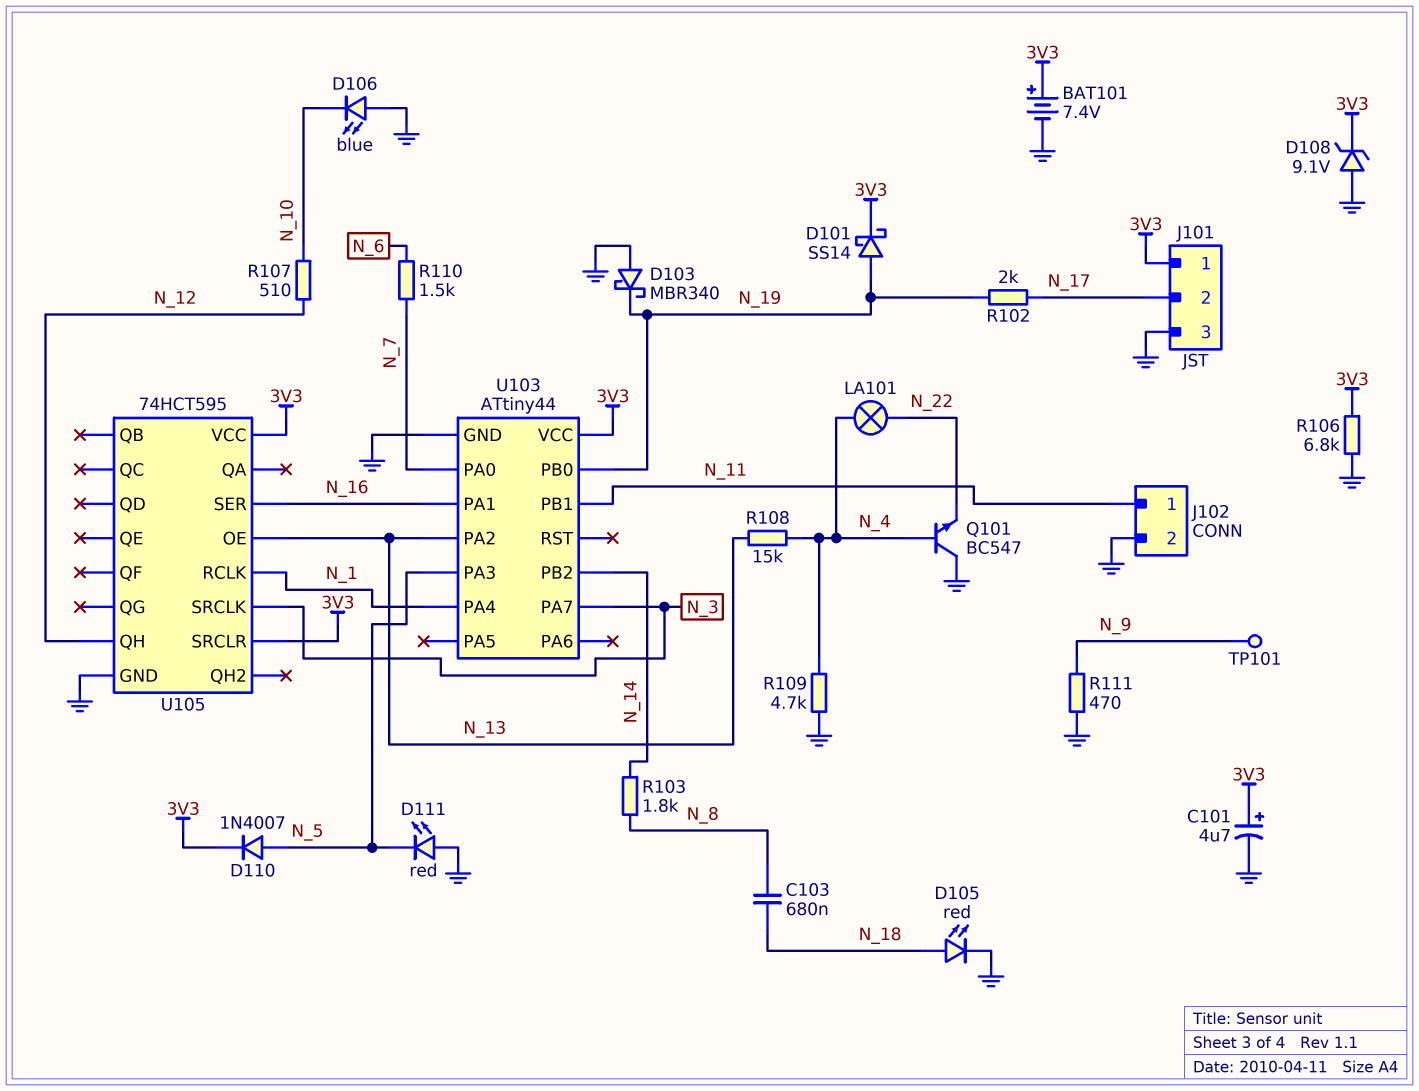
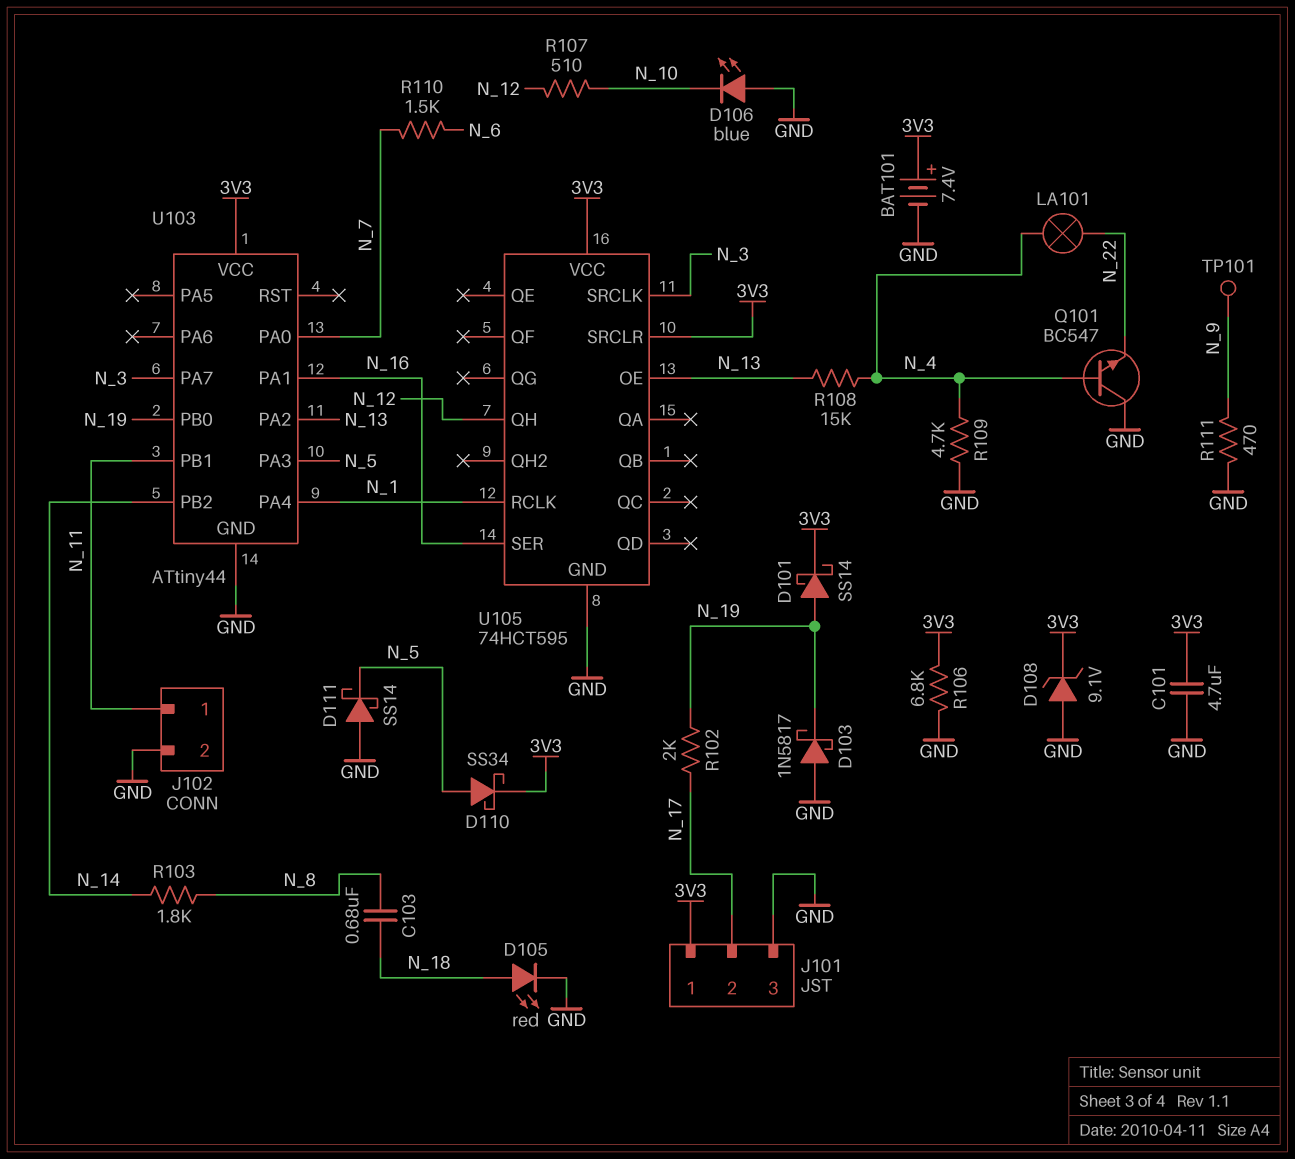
C101: 4.7uF (plus 3V3, minus GND) -> 4.7uF (3V3, GND)
D103: schottky MBR340 (A GND, K N_19) -> schottky 1N5817 (A GND, K N_19)
D110: diode 1N4007 (A N_5, K 3V3) -> schottky SS34 (A N_5, K 3V3)
D111: LED red (A GND, K N_5) -> schottky SS14 (A GND, K N_5)

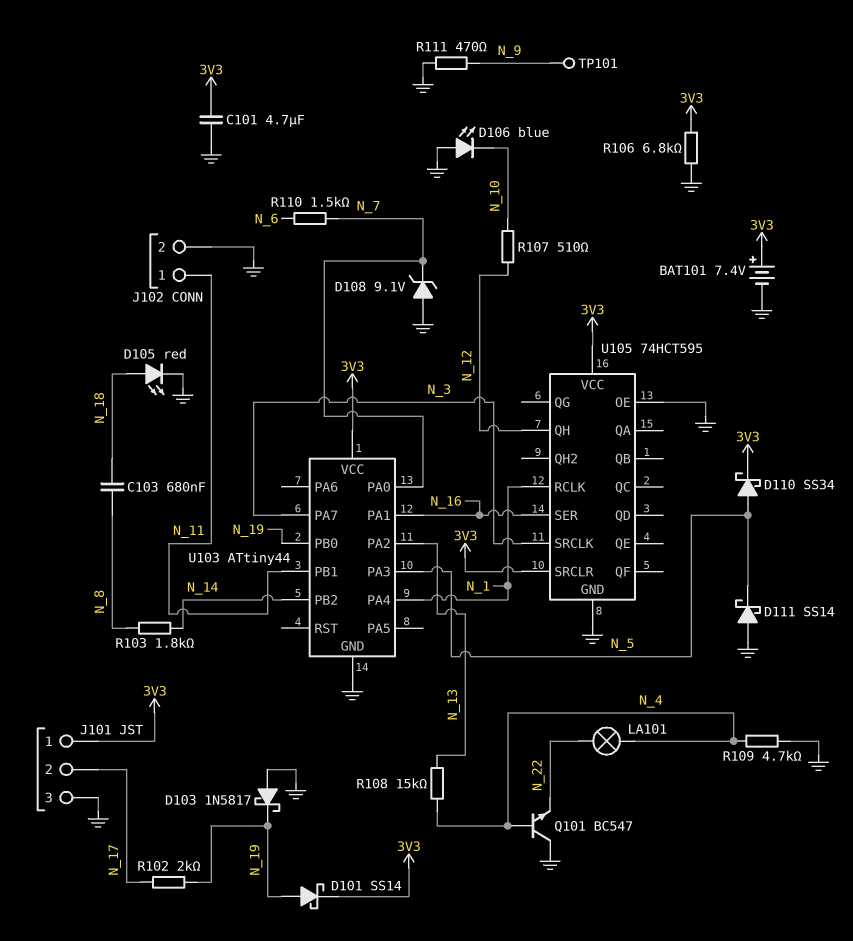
D108: zener 9.1V (A GND, K 3V3) -> zener 9.1V (A GND, K N_7)
U105 pin OE: N_13 -> GND

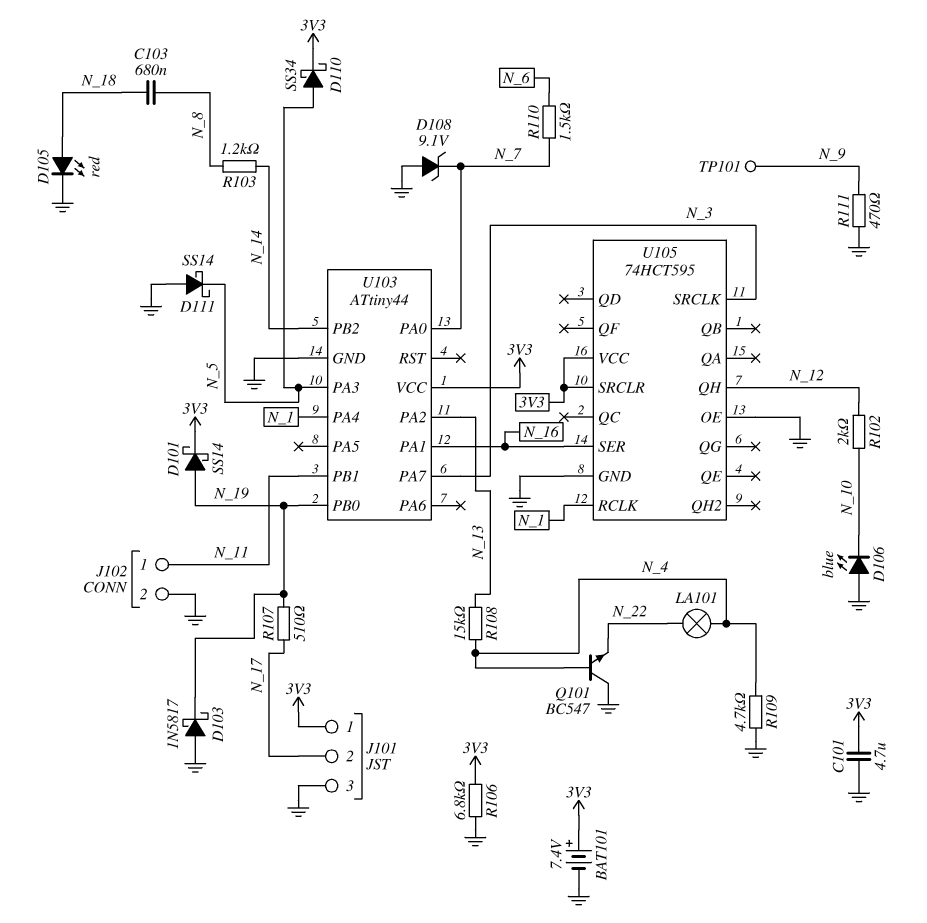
R102: 2k (N_17, N_19) -> 2k (N_10, N_12)
R103: 1.8k (N_8, N_14) -> 1.2k (N_8, N_14)
R107: 510 (N_10, N_12) -> 510 (N_17, N_19)

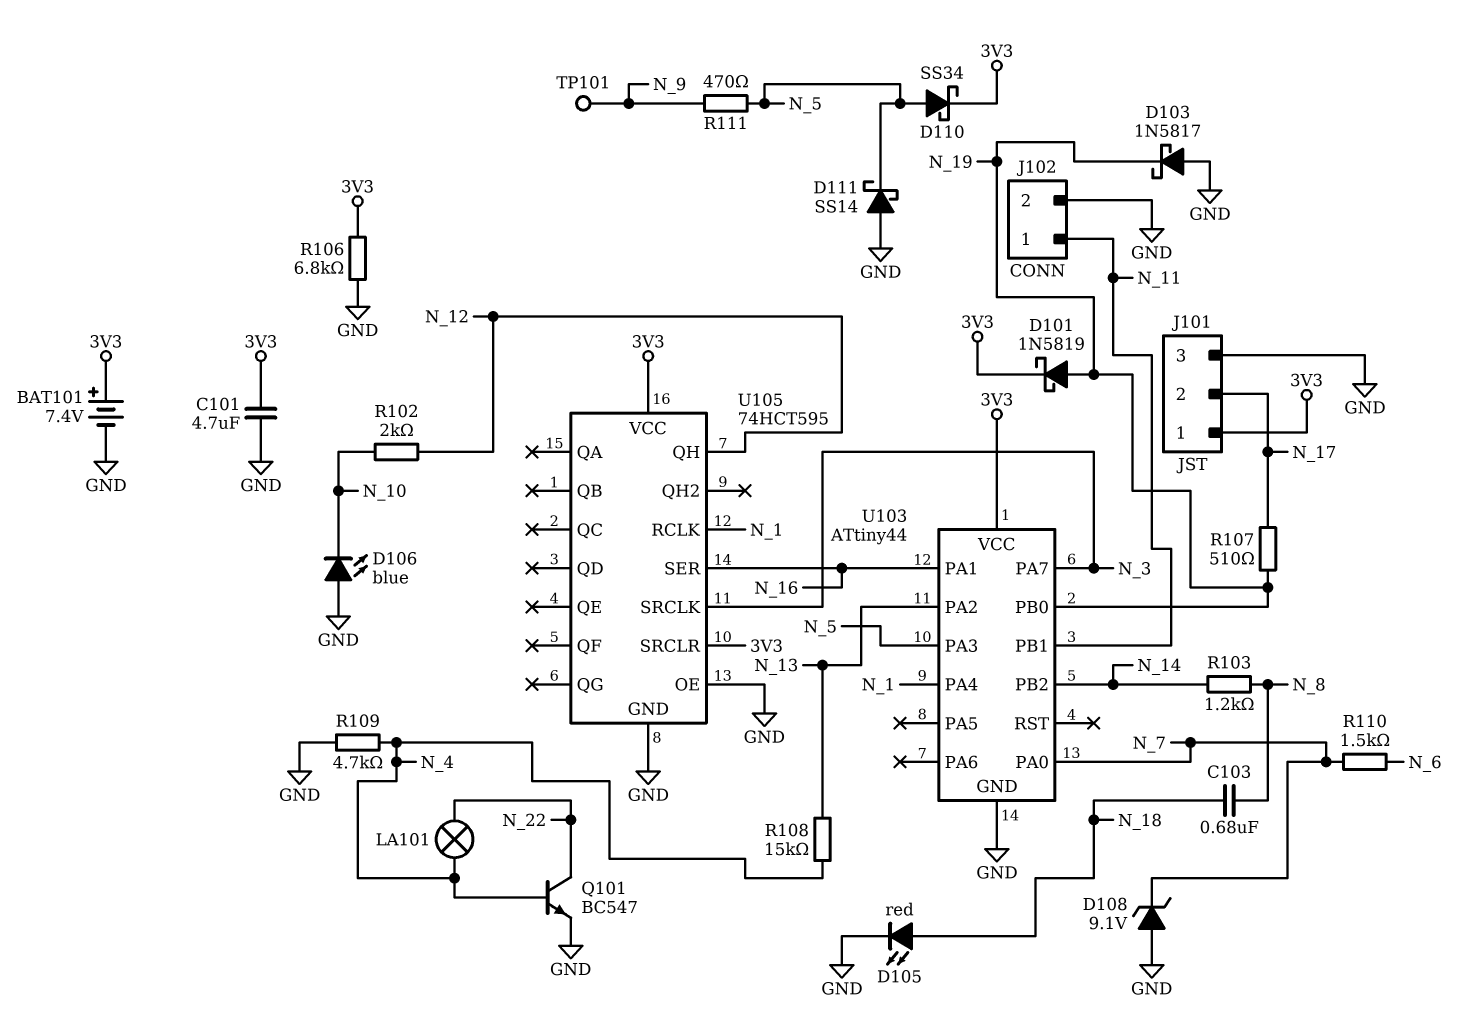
D101: schottky SS14 (A N_19, K 3V3) -> schottky 1N5819 (A N_19, K 3V3)
Q101: NPN BC547 (B N_4, C GND, E N_22) -> NPN BC547 (B N_4, C N_22, E GND)
R111: 470 (GND, N_9) -> 470 (N_5, N_9)

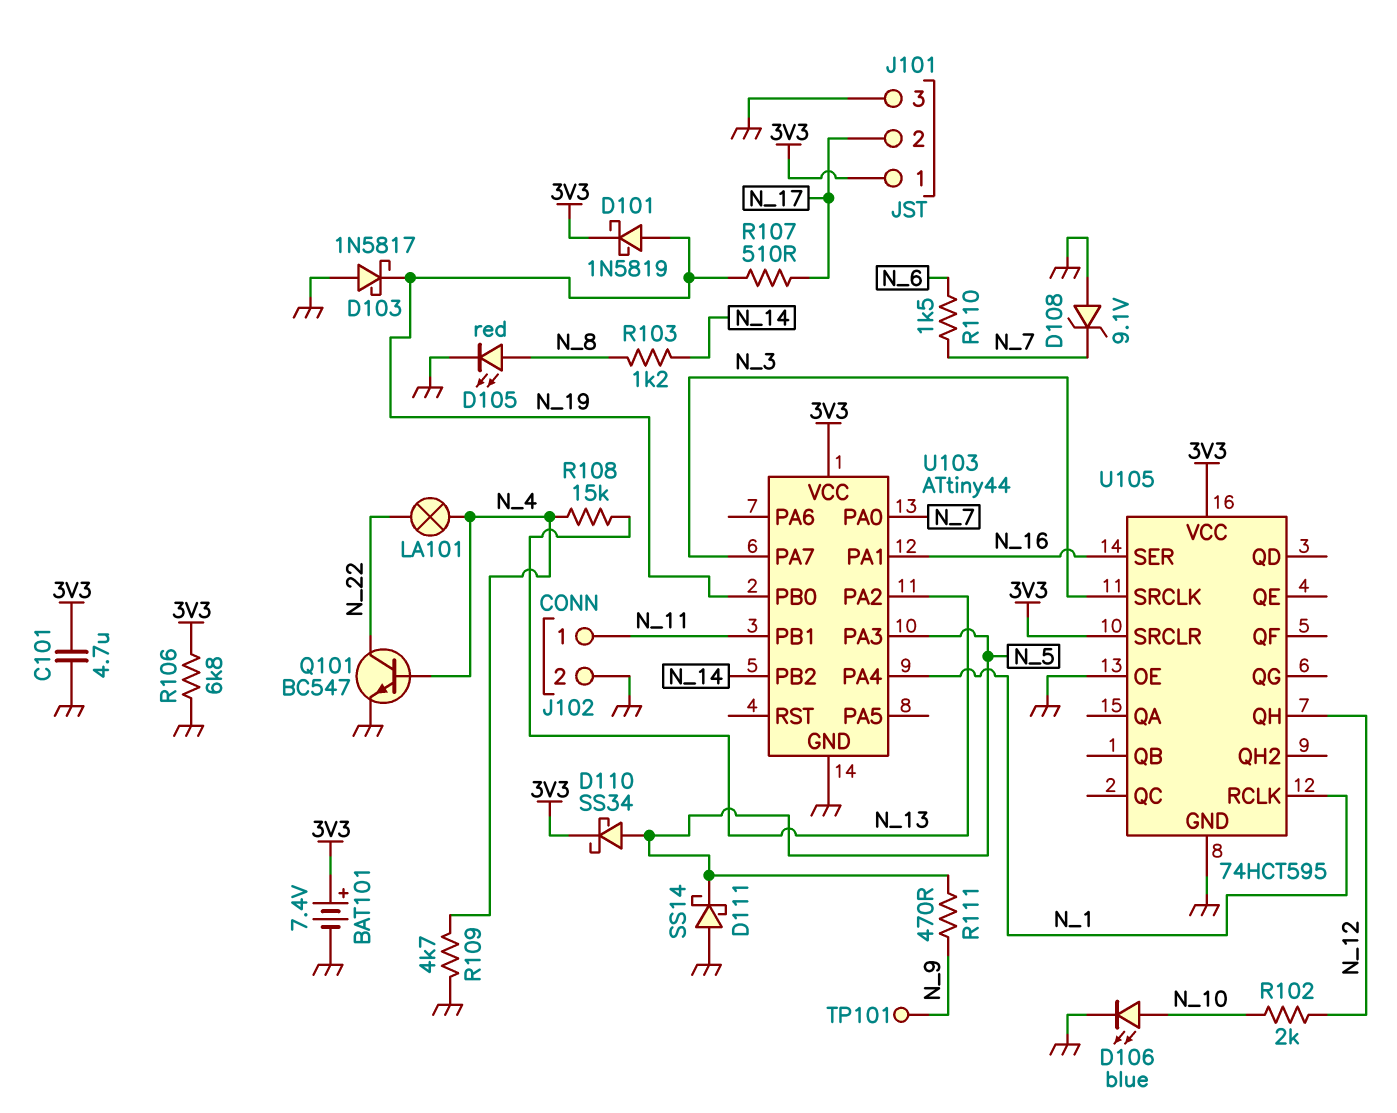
C103: 680nF (N_8, N_18) -> none
D105: LED red (A N_18, K GND) -> LED red (A N_8, K GND)
D106: LED blue (A GND, K N_10) -> LED blue (A N_10, K GND)

